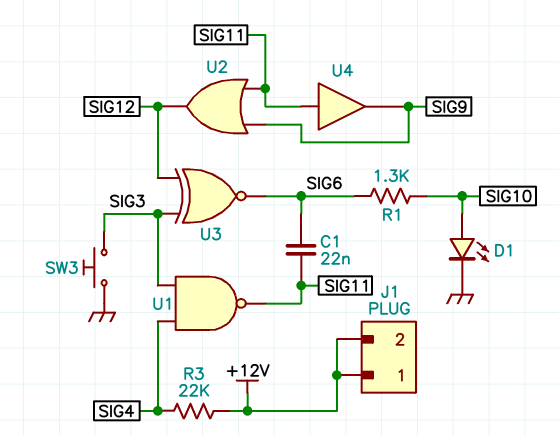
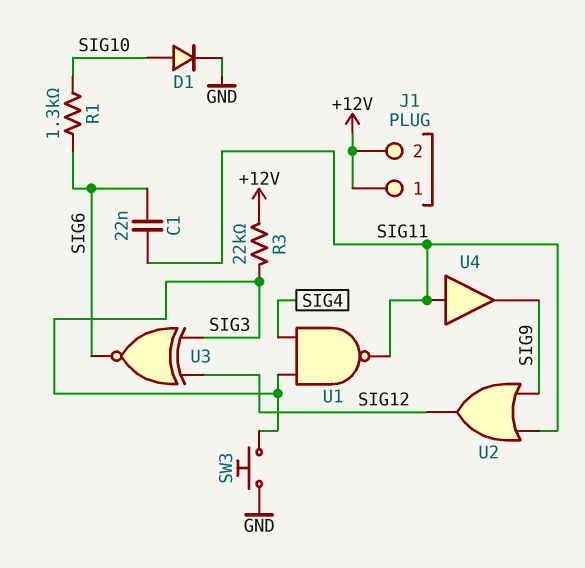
D1: LED (A SIG10, K GND) -> diode (A SIG10, K GND)
R3: 22k (+12V, SIG4) -> 22k (+12V, SIG3)

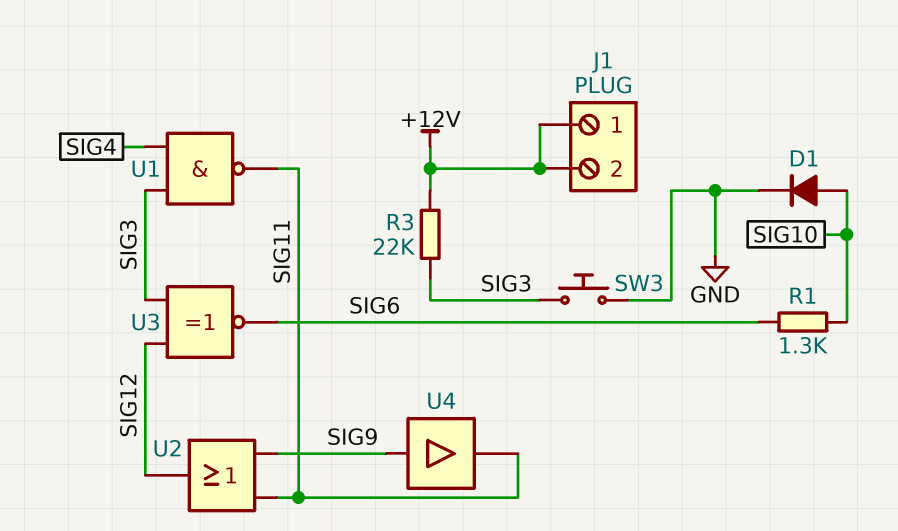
C1: 22nF (SIG6, SIG11) -> none
U4: buffer (in SIG11, out SIG9) -> buffer (in SIG9, out SIG11)

